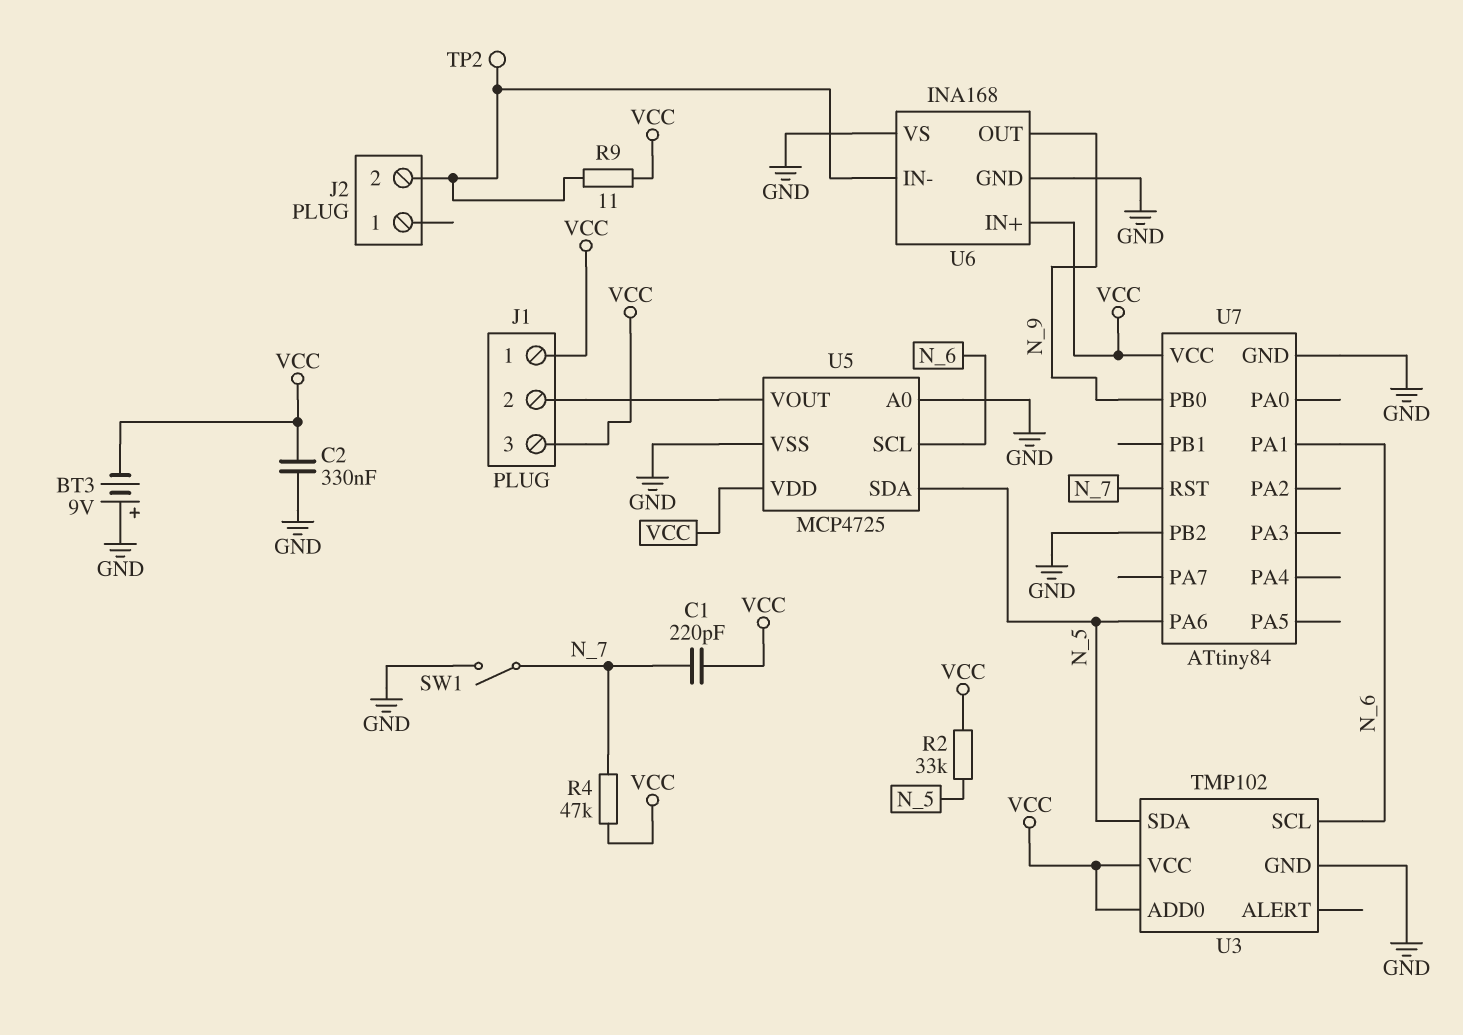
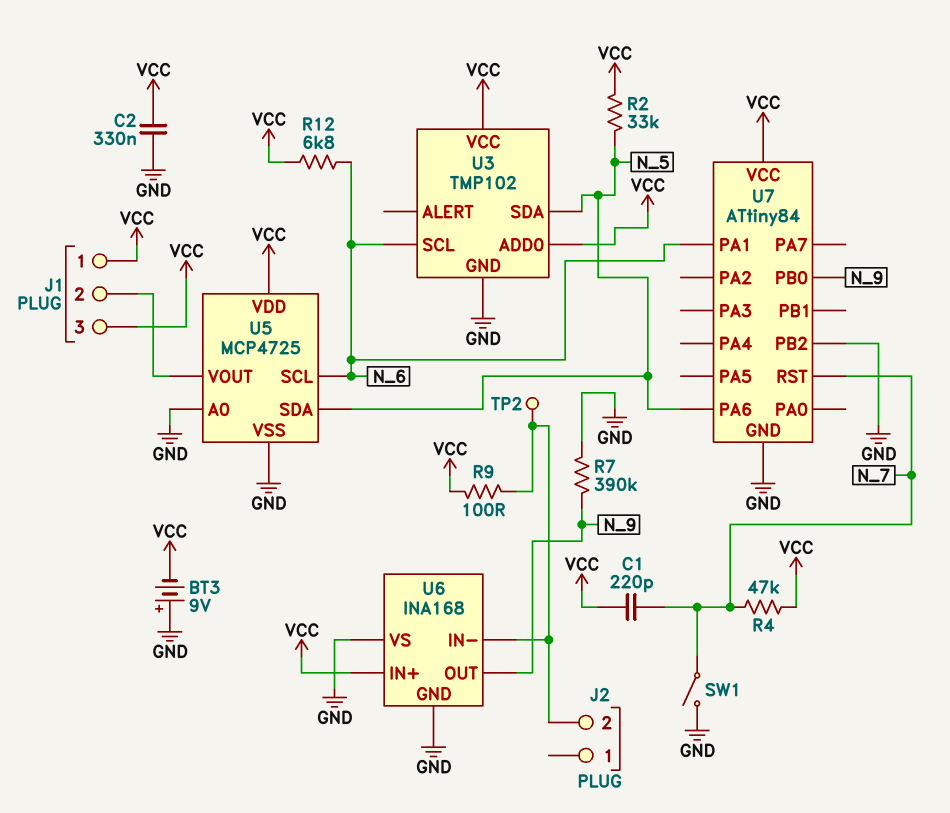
R7: none -> 390k (GND, N_9)
R9: 11 (J2/2, VCC) -> 100 (J2/2, VCC)
R12: none -> 6.8k (N_6, VCC)

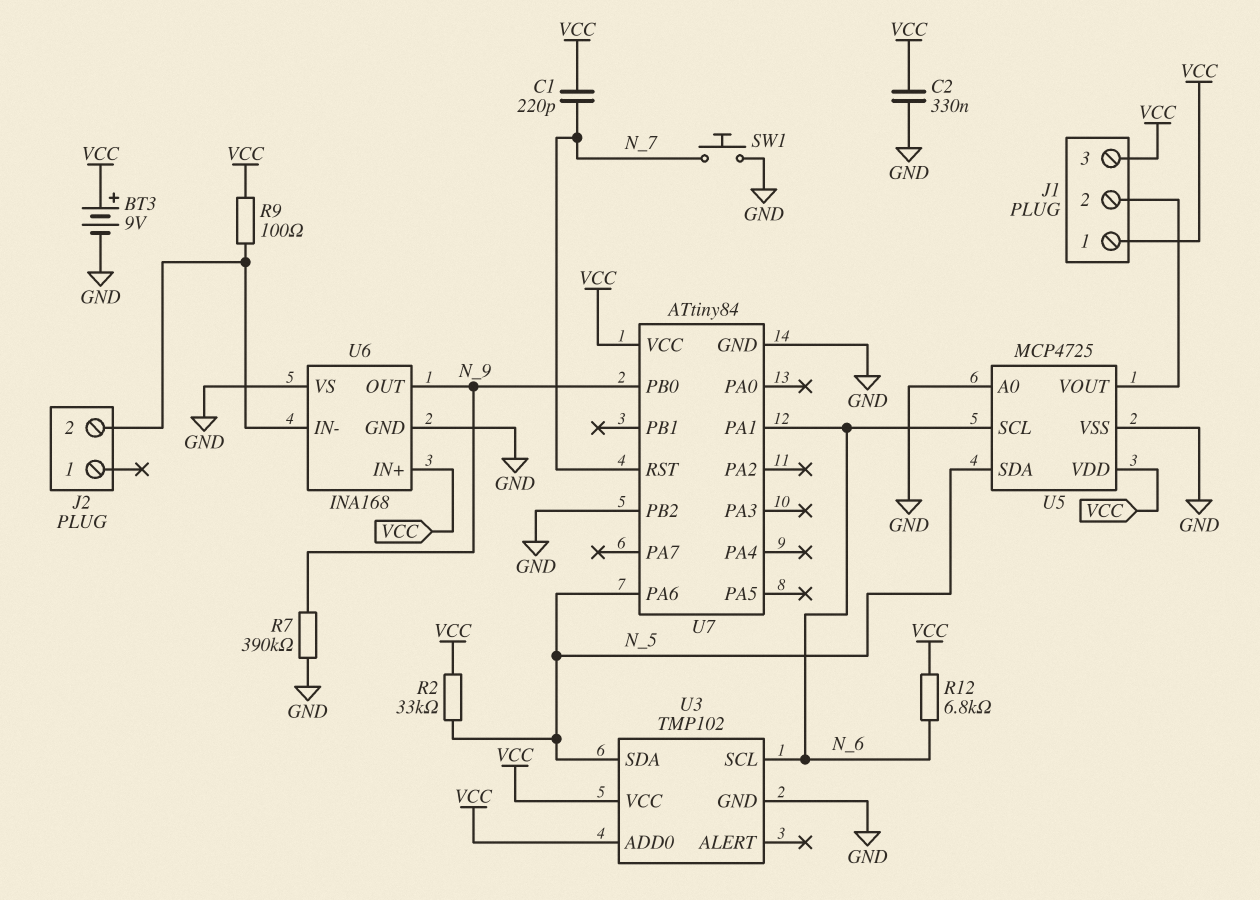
BT3: 9V (plus GND, minus VCC) -> 9V (plus VCC, minus GND)
R4: 47k (N_7, VCC) -> none
SW1: switch (GND, N_7) -> button (GND, N_7)
TP2: test point (J2/2) -> none

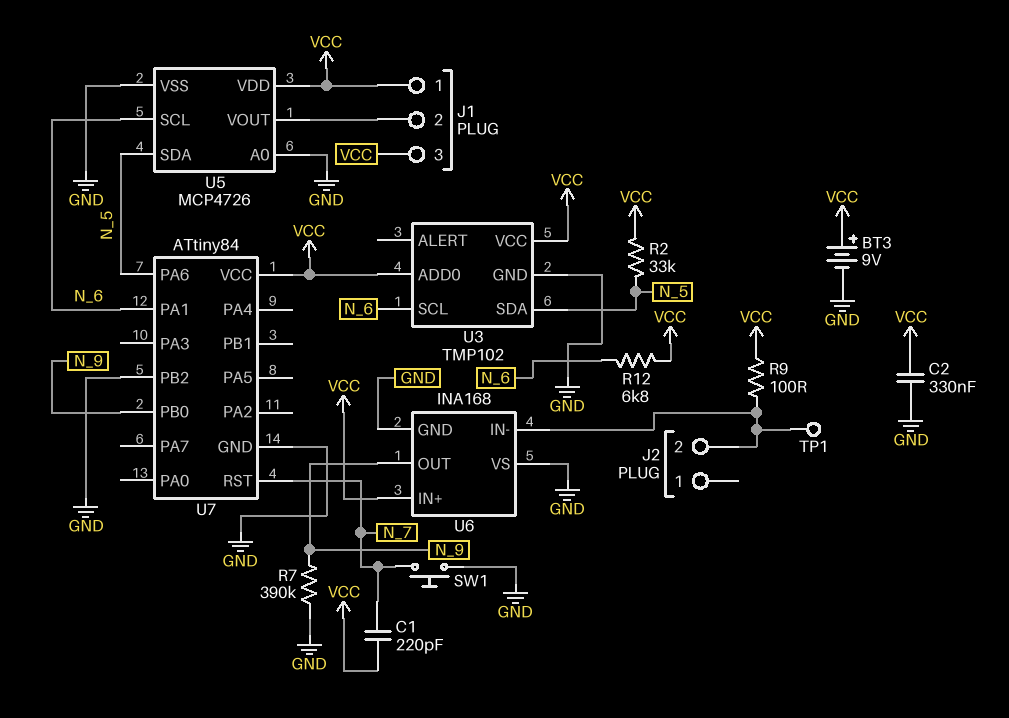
TP1: none -> test point (J2/2)
U5: MCP4725 -> MCP4726

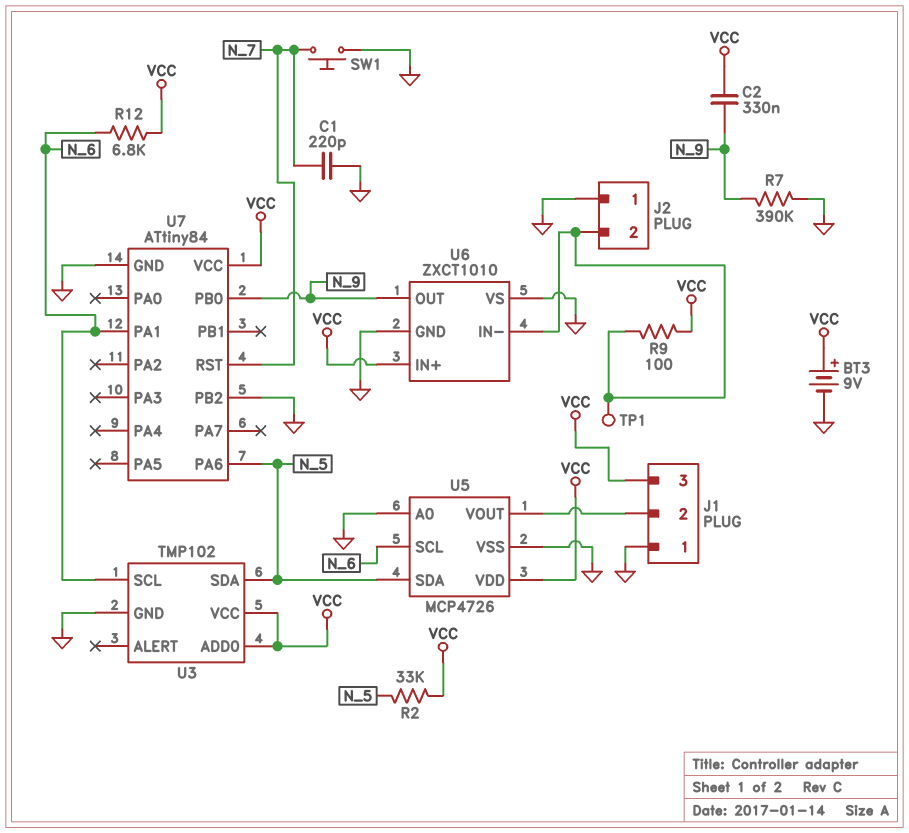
C1: 220pF (N_7, VCC) -> 220pF (GND, N_7)
C2: 330nF (GND, VCC) -> 330nF (N_9, VCC)
J1 pin 1: VCC -> GND
J2 pin 1: none -> GND
U6: INA168 -> ZXCT1010

